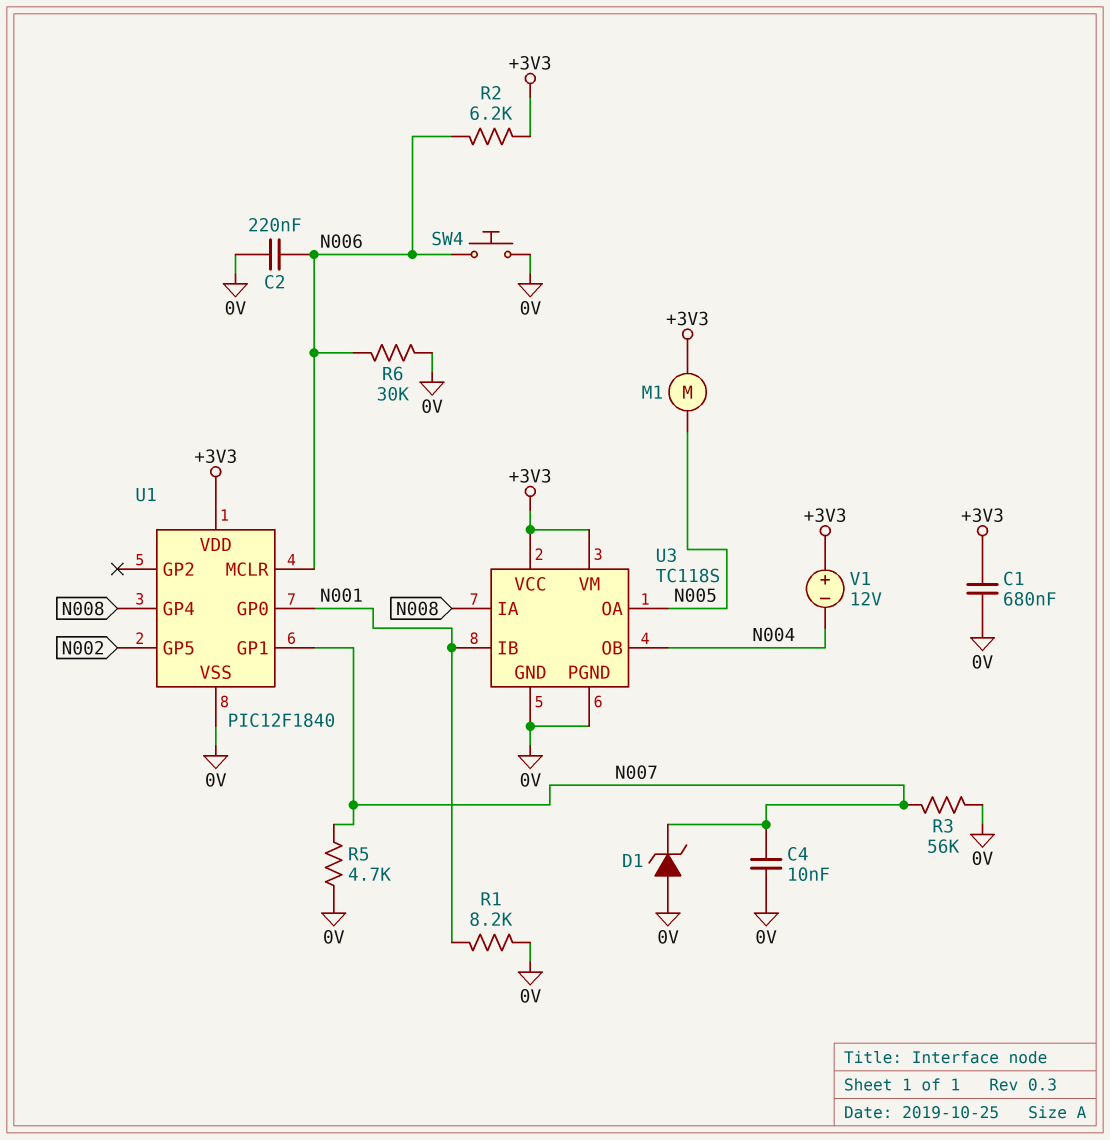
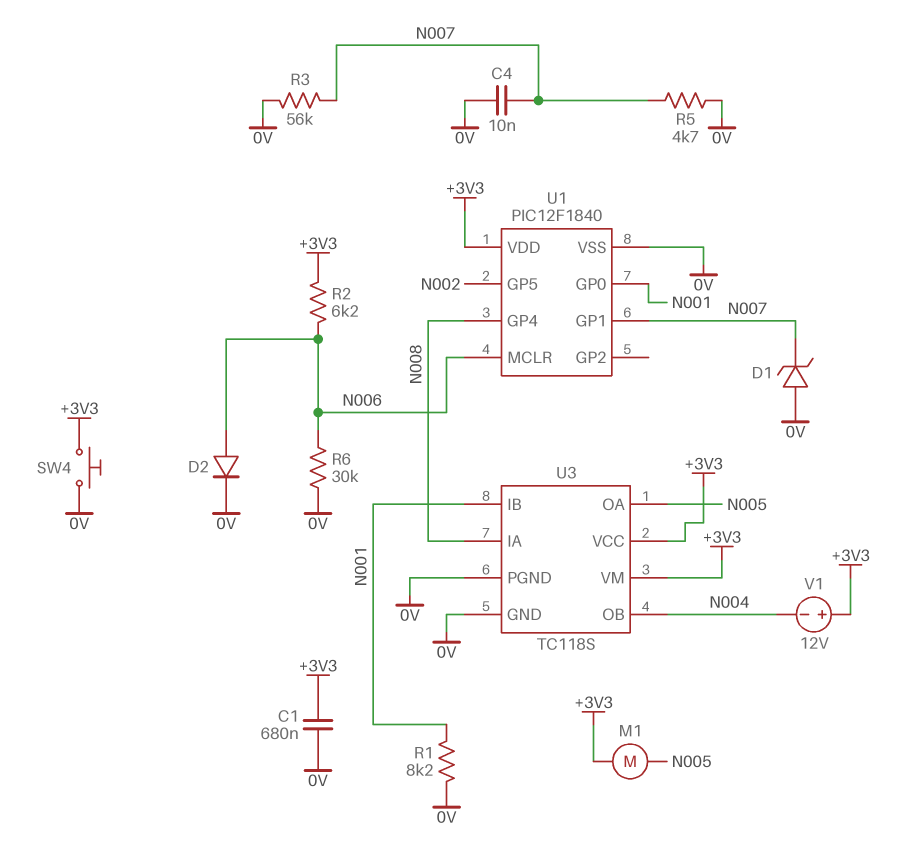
C2: 220nF (0V, N006) -> none
D2: none -> diode (A N006, K 0V)
SW4: button (0V, N006) -> button (+3V3, 0V)

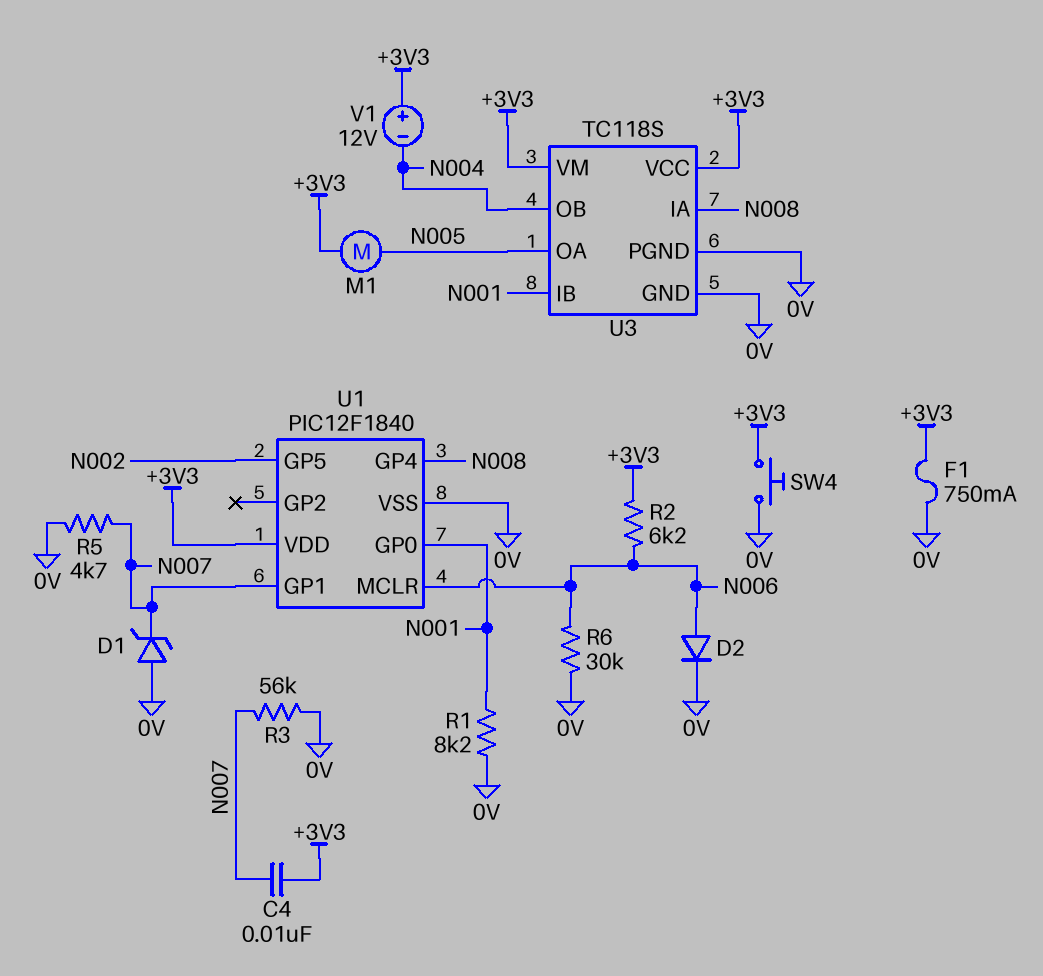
C1: 680nF (+3V3, 0V) -> none
C4: 10nF (0V, N007) -> 10nF (+3V3, N007)
F1: none -> 750mA (+3V3, 0V)

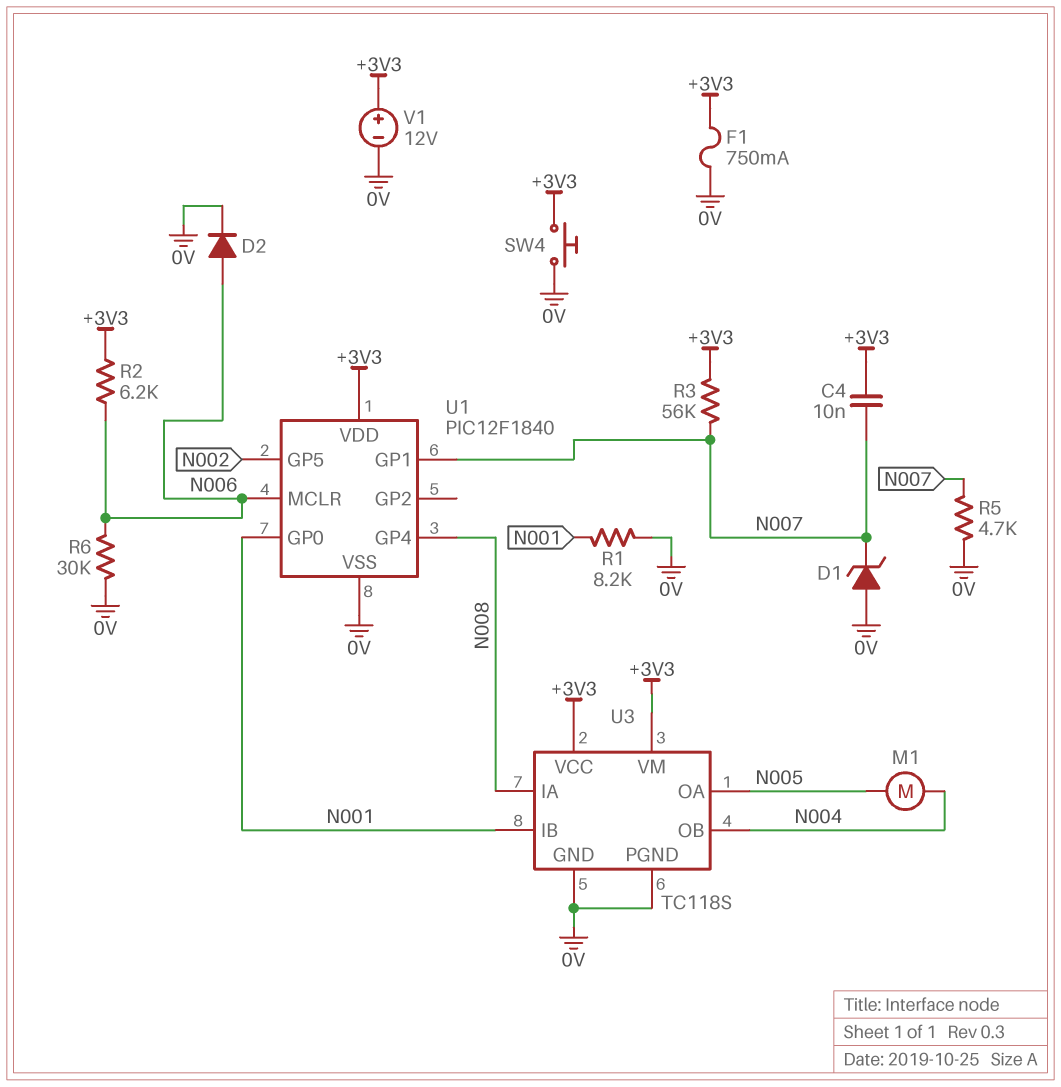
M1: motor (+3V3, N005) -> motor (N004, N005)
R3: 56k (0V, N007) -> 56k (+3V3, N007)
V1: 12V (plus +3V3, minus N004) -> 12V (plus +3V3, minus 0V)

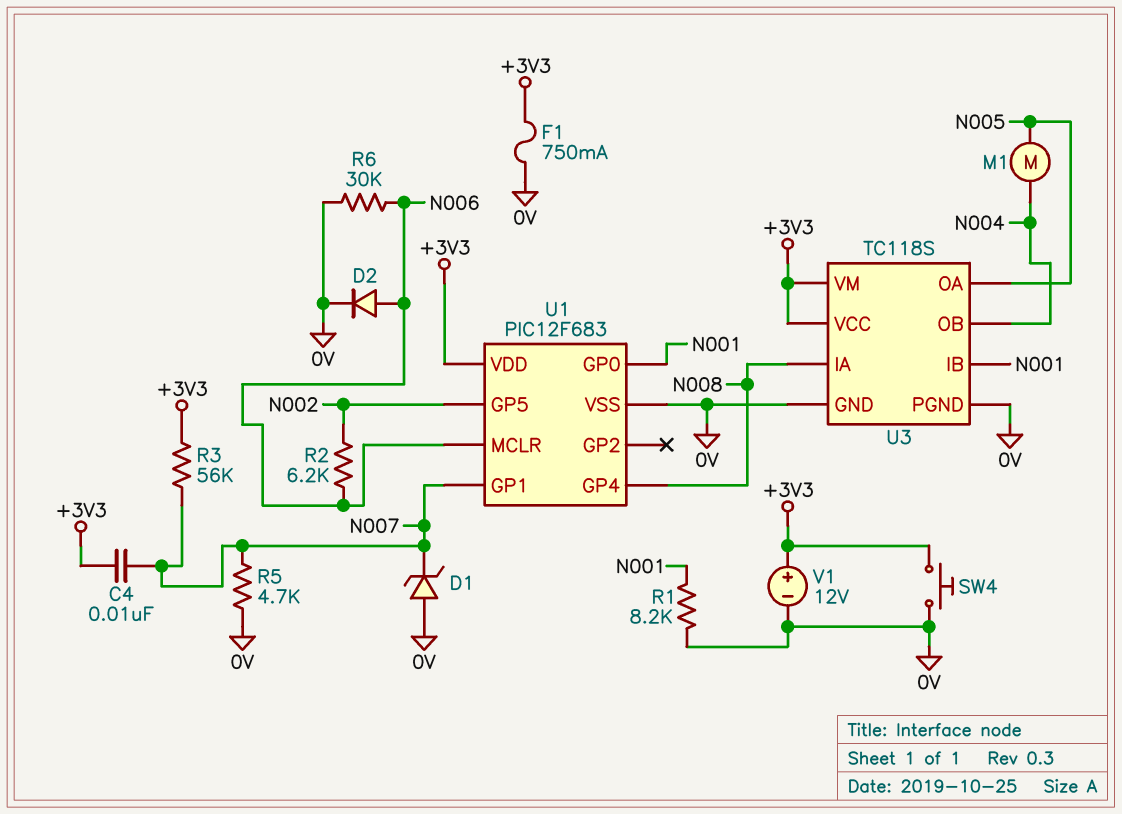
R2: 6.2k (+3V3, N006) -> 6.2k (N002, N006)
U1: PIC12F1840 -> PIC12F683

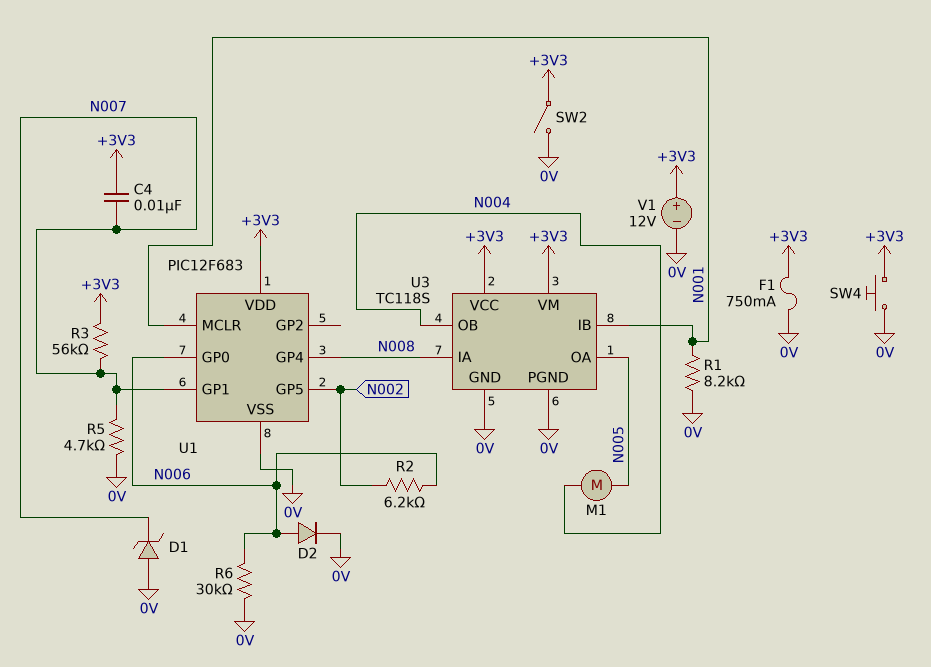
SW2: none -> switch (+3V3, 0V)
U1 pin GP0: N001 -> N006
U1 pin MCLR: N006 -> N001

